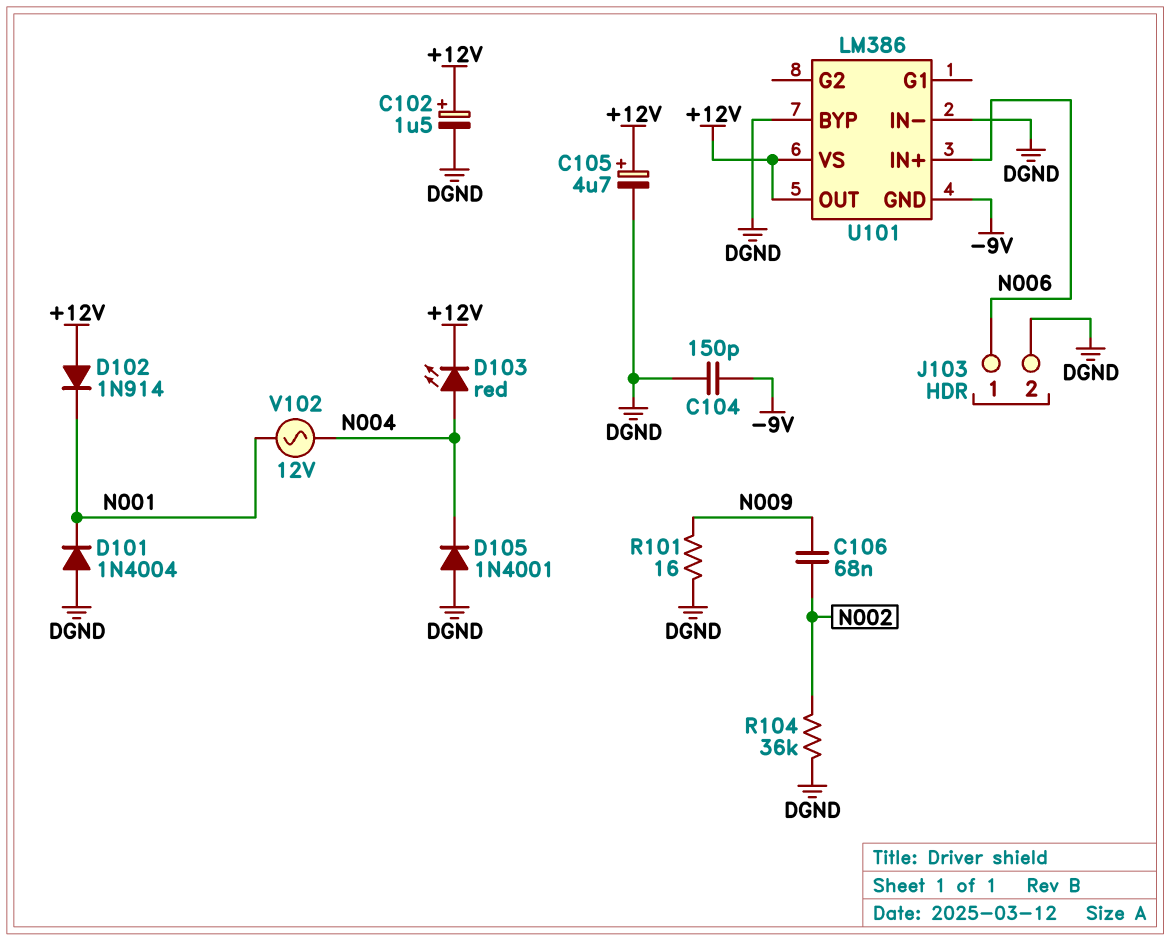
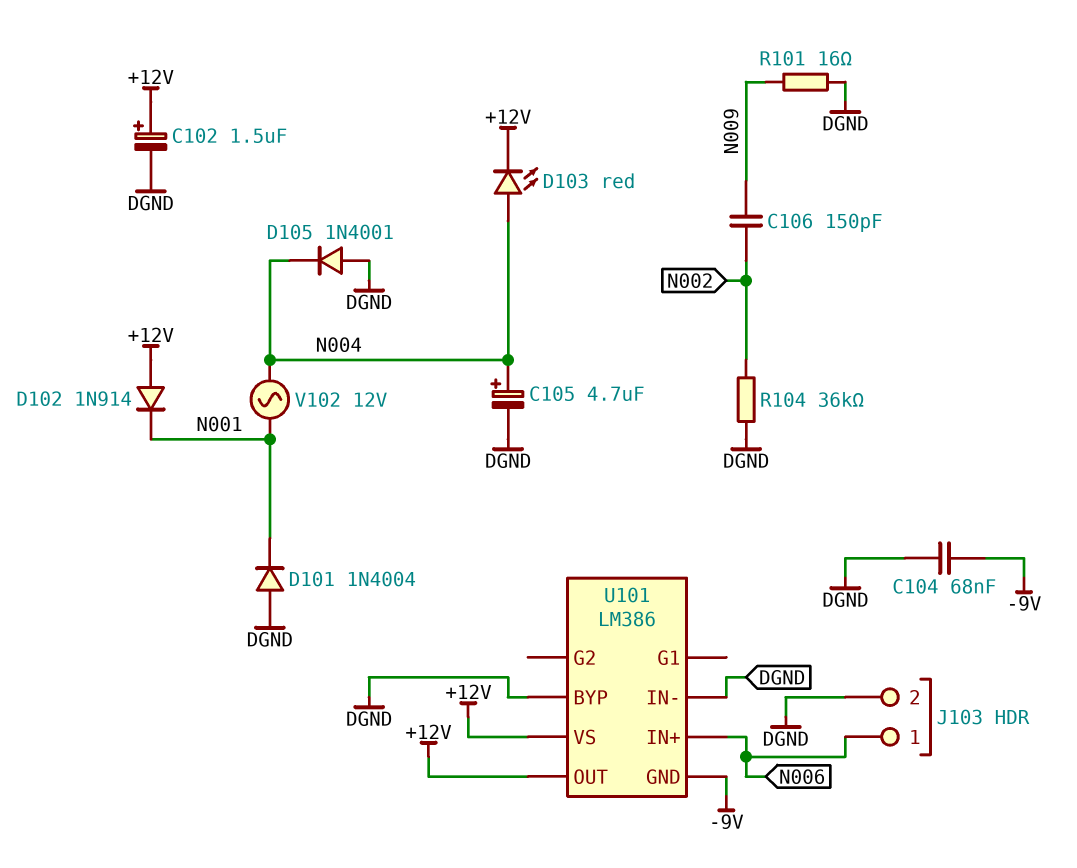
C104: 150pF (-9V, DGND) -> 68nF (-9V, DGND)
C105: 4.7uF (plus +12V, minus DGND) -> 4.7uF (plus N004, minus DGND)
C106: 68nF (N002, N009) -> 150pF (N002, N009)

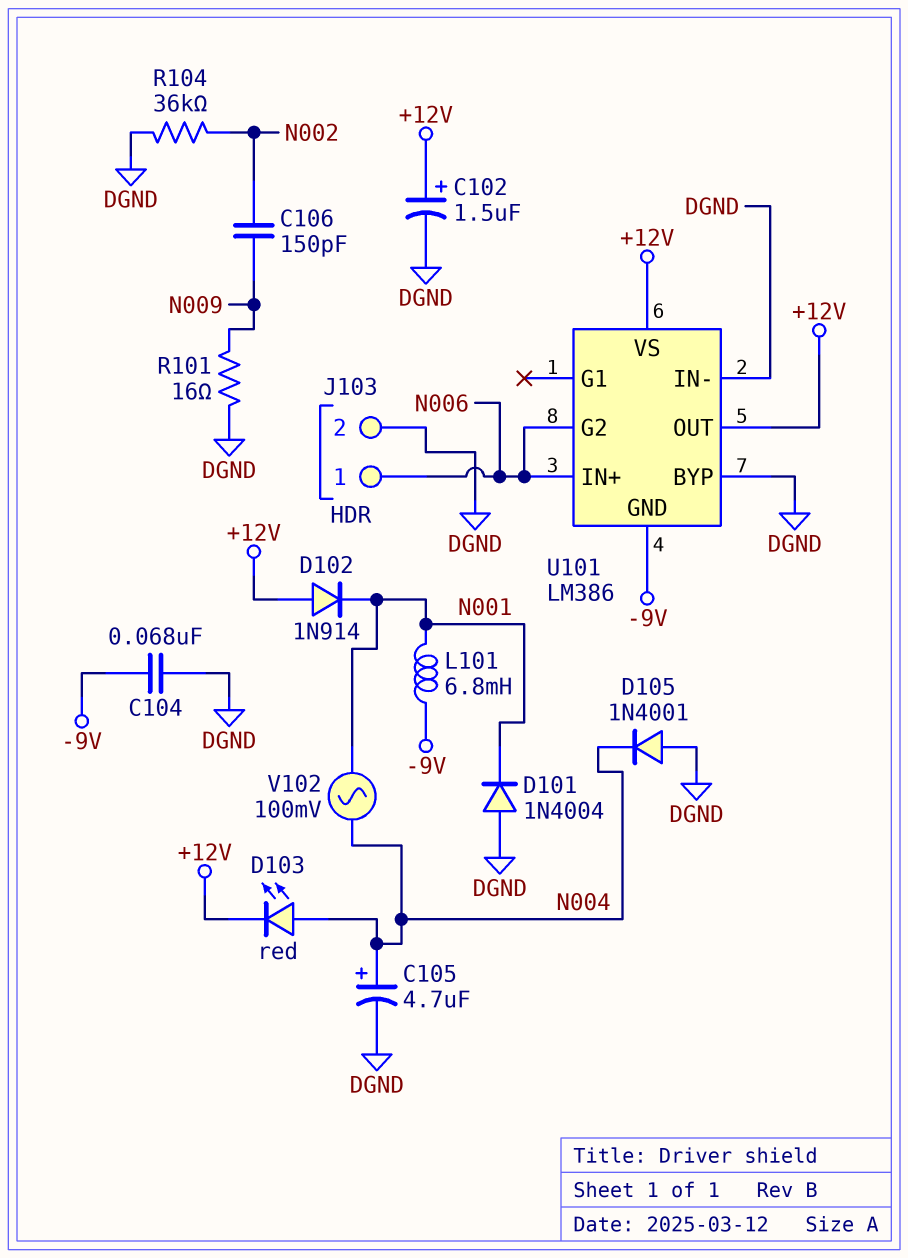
L101: none -> 6.8mH (-9V, N001)
U101 pin G2: none -> N006
V102: AC 12V (N001, N004) -> AC 100mV (N001, N004)

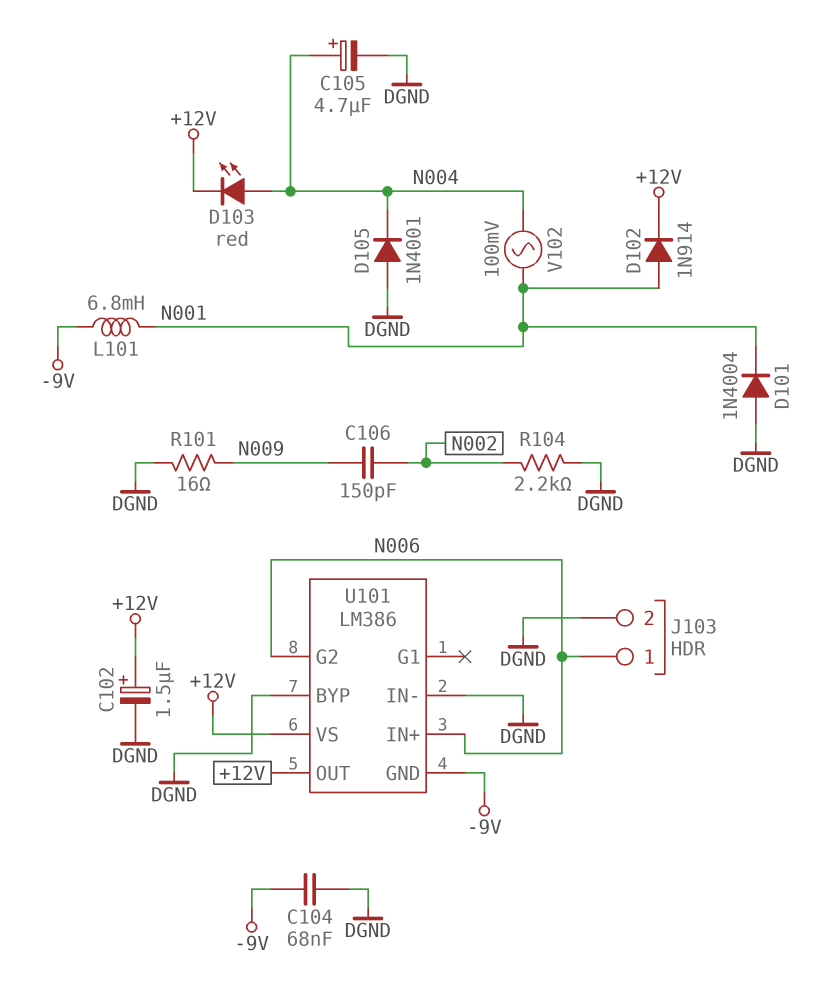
D102: diode 1N914 (A +12V, K N001) -> diode 1N914 (A N001, K +12V)
R104: 36k (DGND, N002) -> 2.2k (DGND, N002)

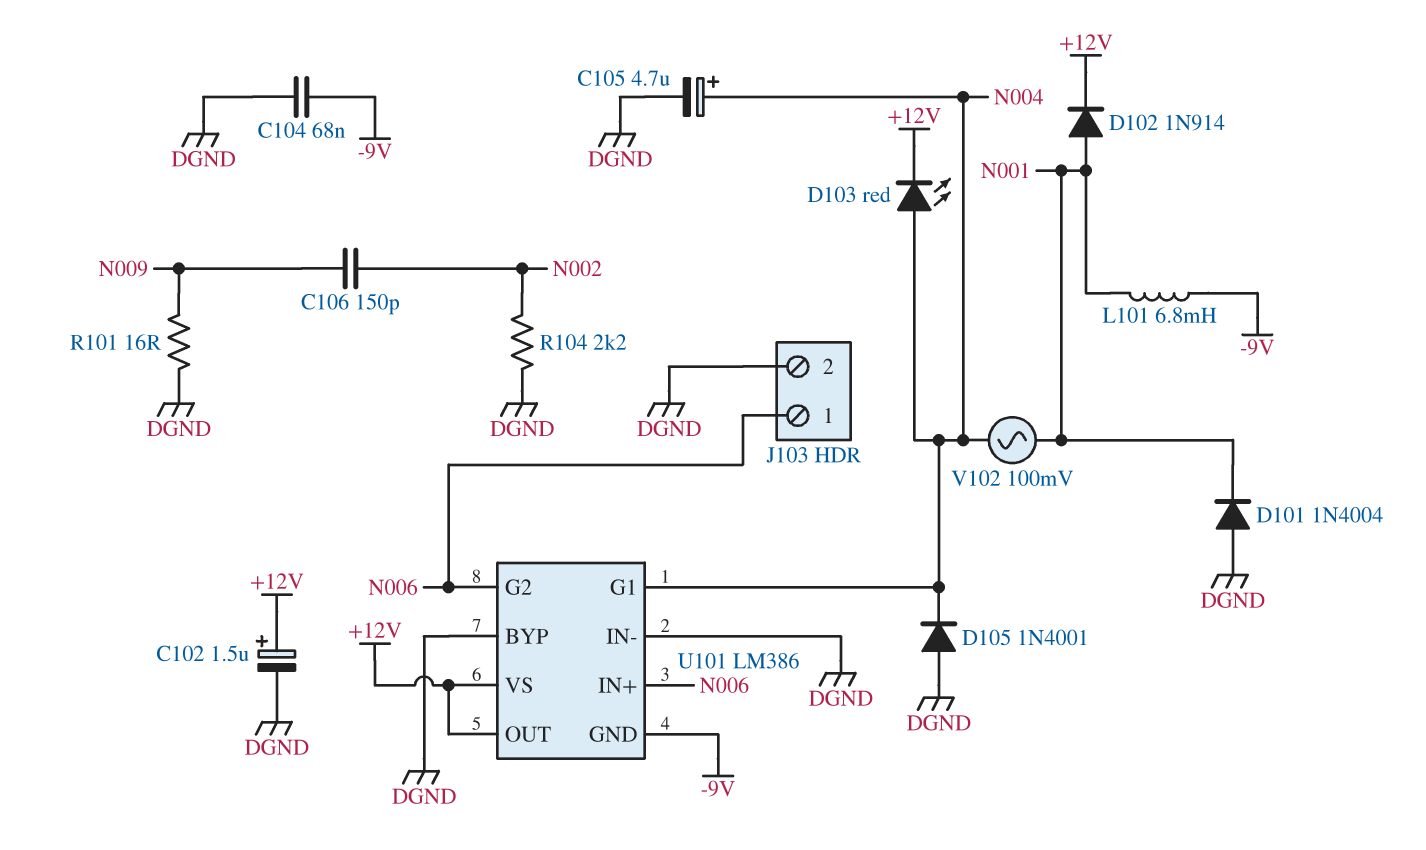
U101 pin G1: none -> N004

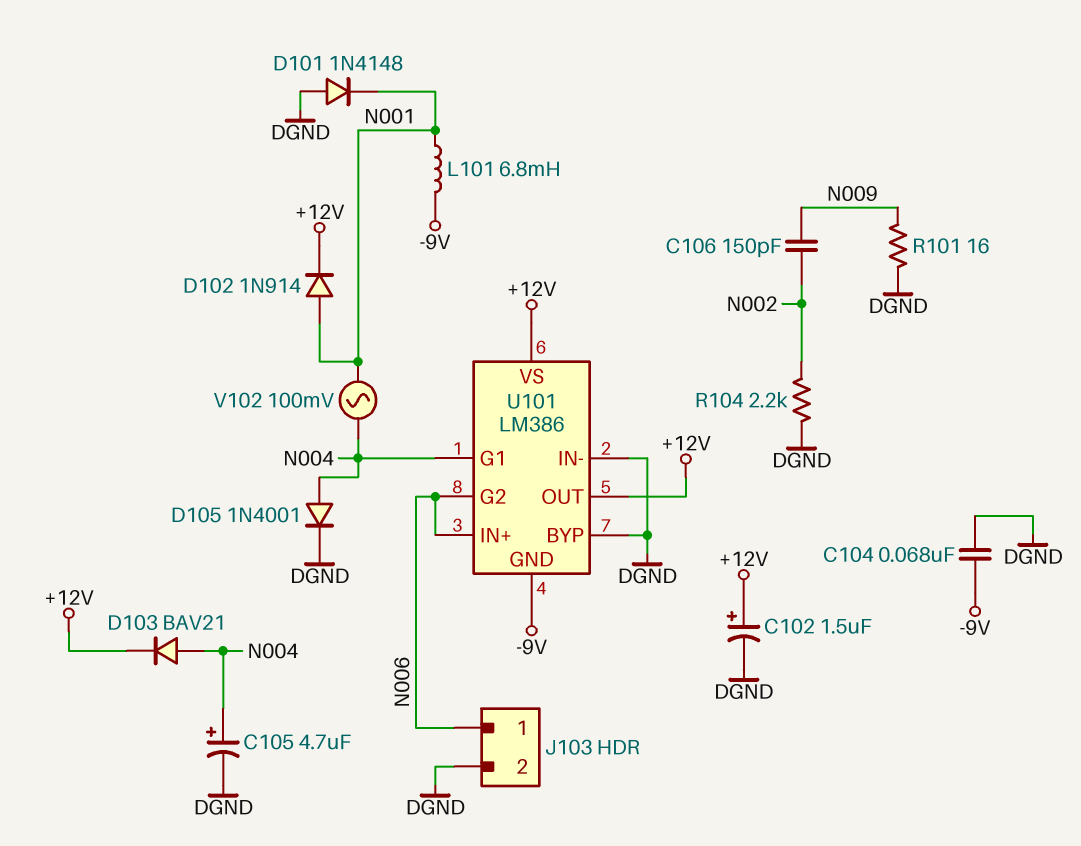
D101: diode 1N4004 (A DGND, K N001) -> diode 1N4148 (A DGND, K N001)
D103: LED red (A N004, K +12V) -> diode BAV21 (A N004, K +12V)
D105: diode 1N4001 (A DGND, K N004) -> diode 1N4001 (A N004, K DGND)

